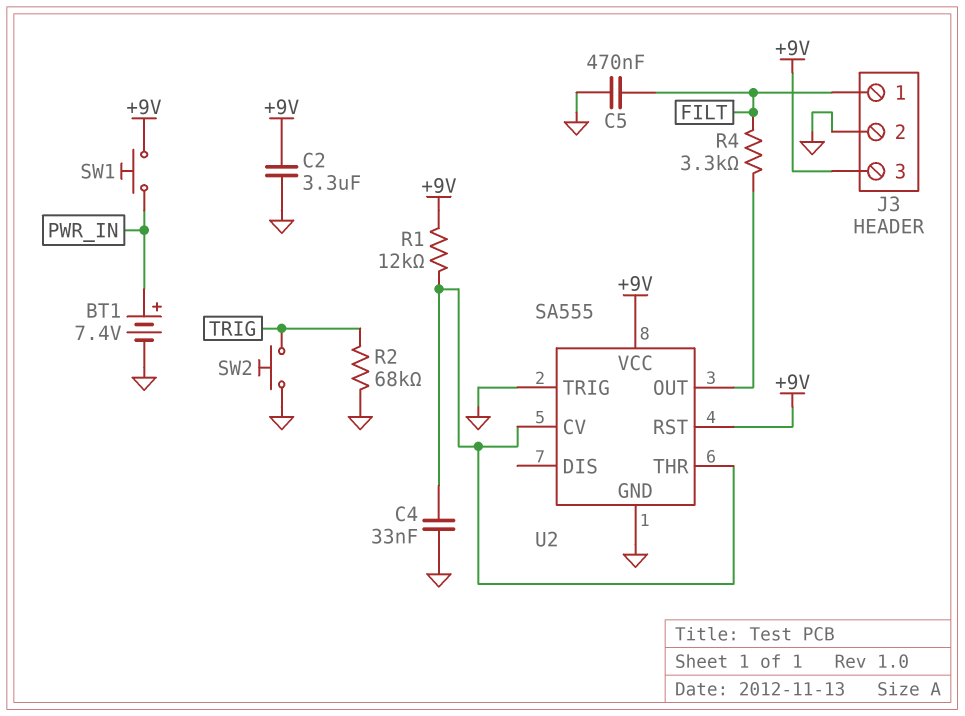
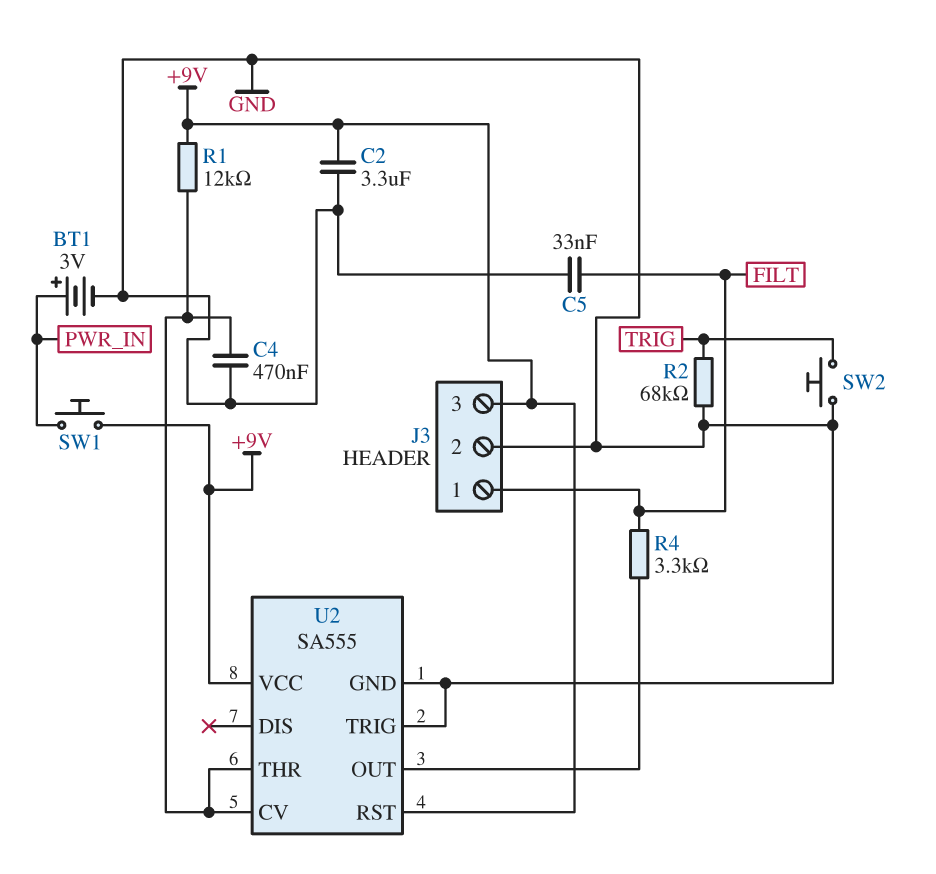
BT1: 7.4V (plus PWR_IN, minus GND) -> 3V (plus PWR_IN, minus GND)
C4: 33nF (GND, U2/CV) -> 470nF (GND, U2/CV)
C5: 470nF (FILT, GND) -> 33nF (FILT, GND)

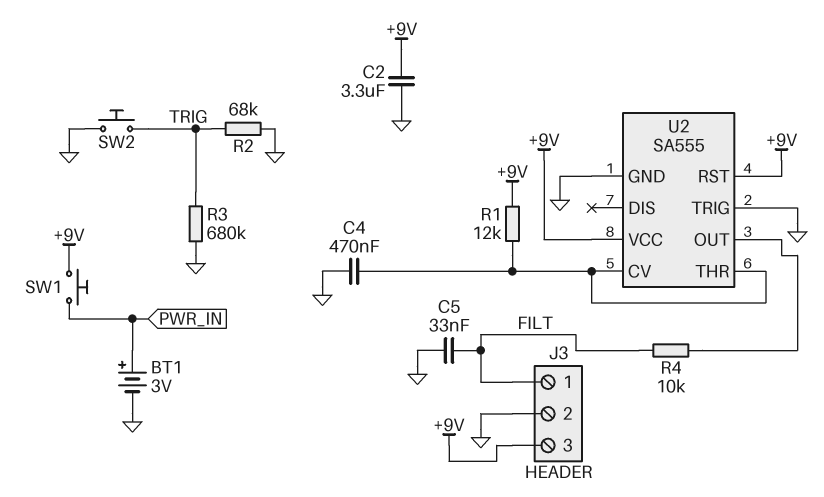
R3: none -> 680k (GND, TRIG)
R4: 3.3k (FILT, U2/OUT) -> 10k (FILT, U2/OUT)

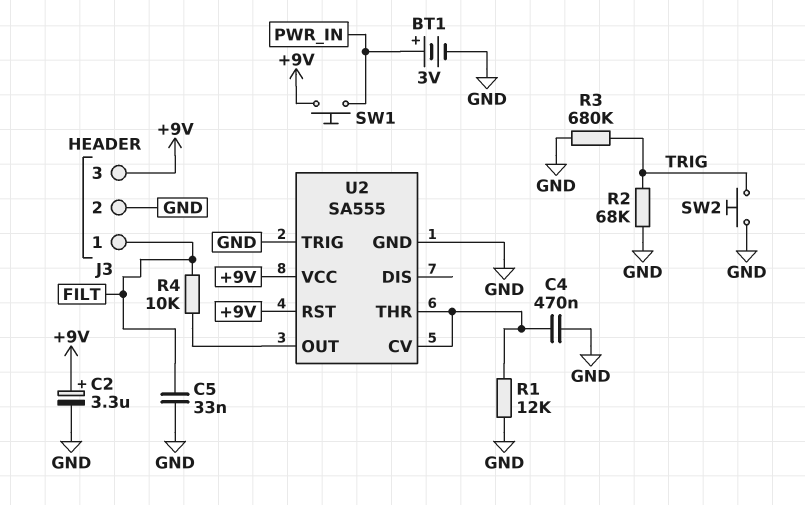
C2: 3.3uF (+9V, GND) -> 3.3uF (plus +9V, minus GND)
R1: 12k (+9V, U2/CV) -> 12k (GND, U2/CV)

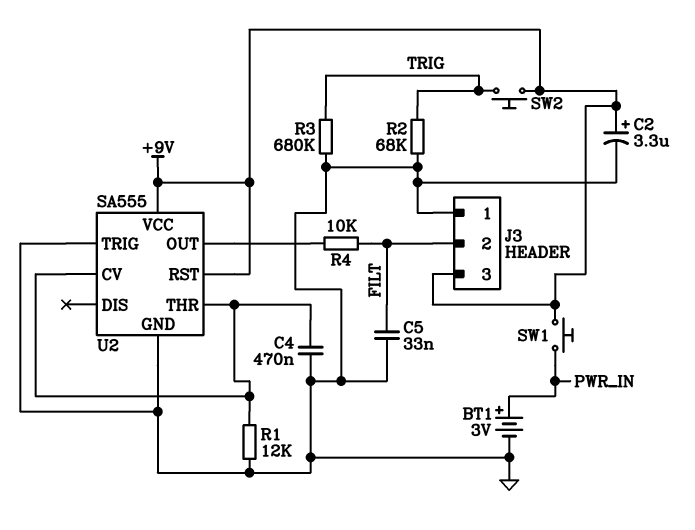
J3 pin 1: FILT -> GND
J3 pin 2: GND -> FILT
SW2: button (GND, TRIG) -> button (+9V, TRIG)

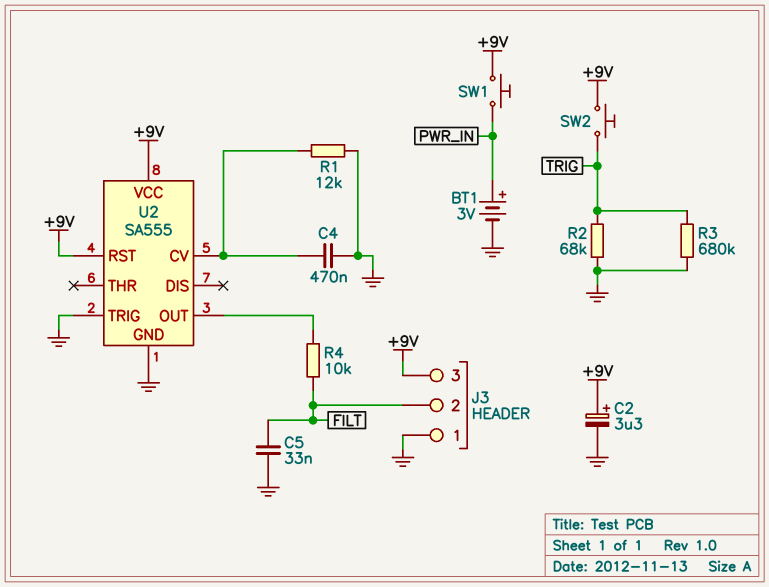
U2 pin THR: U2/CV -> none

